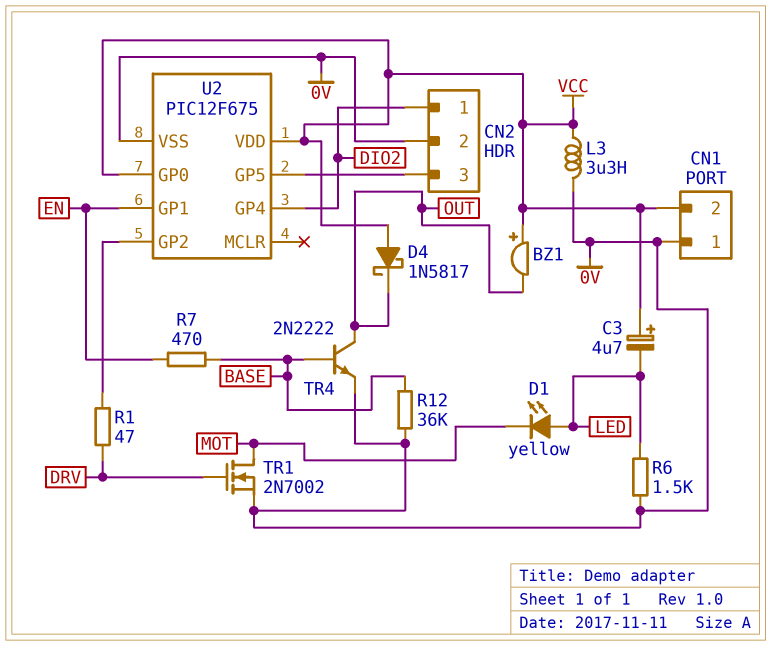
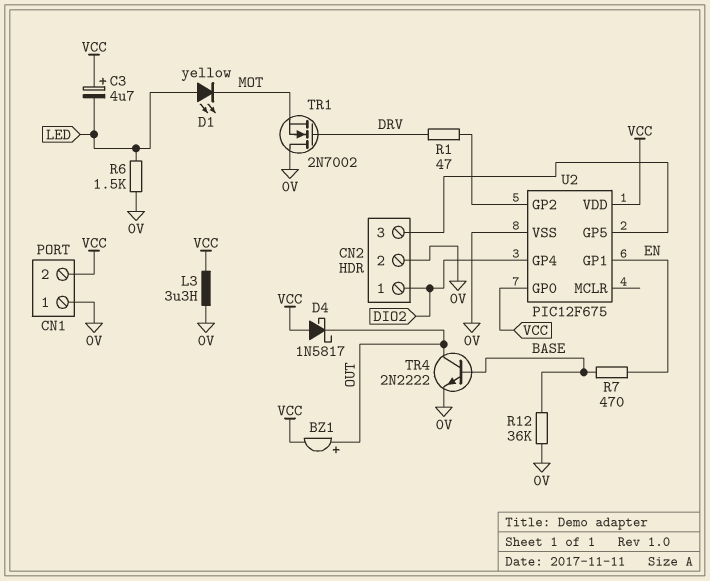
BZ1: buzzer (plus VCC, minus OUT) -> buzzer (plus OUT, minus VCC)
TR1: NMOS 2N7002 (G DRV, D MOT, S 0V) -> NMOS 2N7002 (G DRV, D 0V, S MOT)

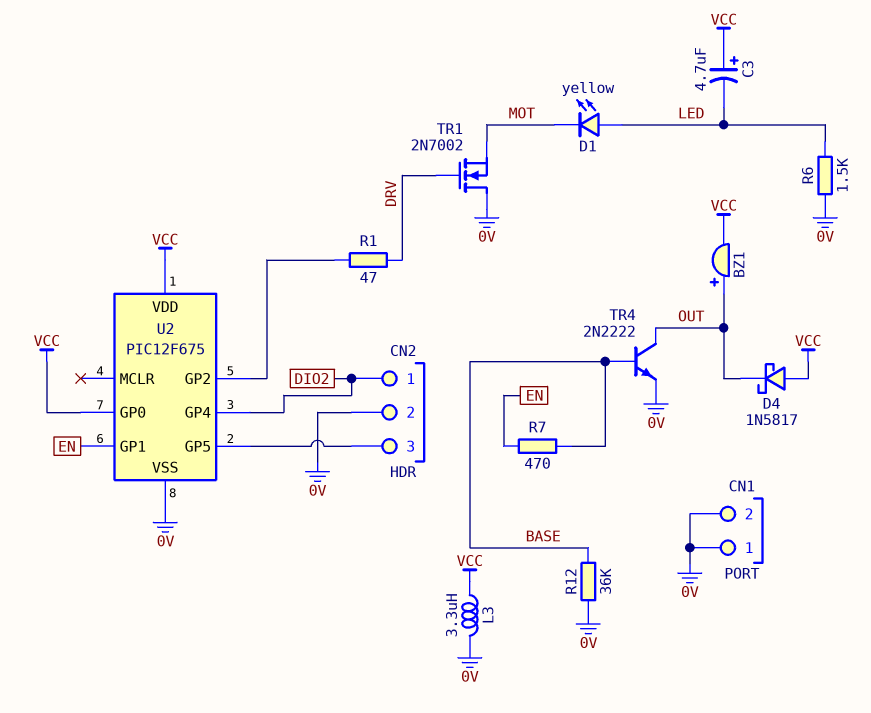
CN1 pin 2: VCC -> 0V

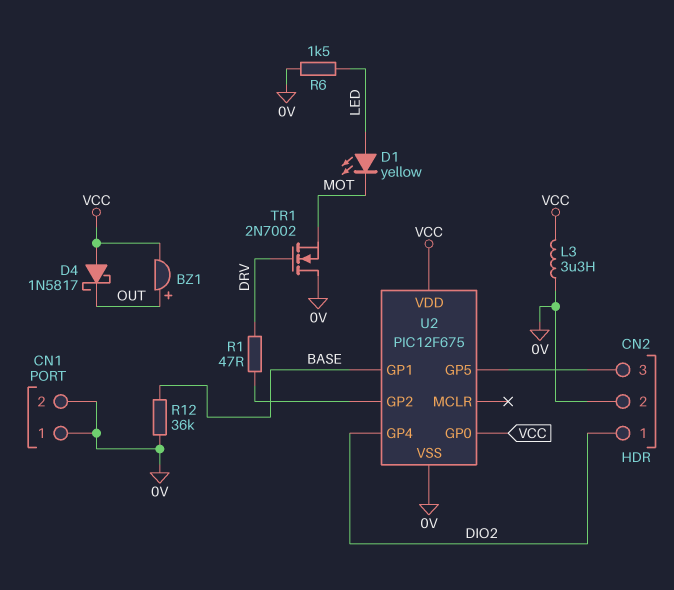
C3: 4.7uF (plus VCC, minus LED) -> none
R7: 470 (BASE, EN) -> none
TR4: NPN 2N2222 (B BASE, C OUT, E 0V) -> none
U2 pin GP1: EN -> BASE

